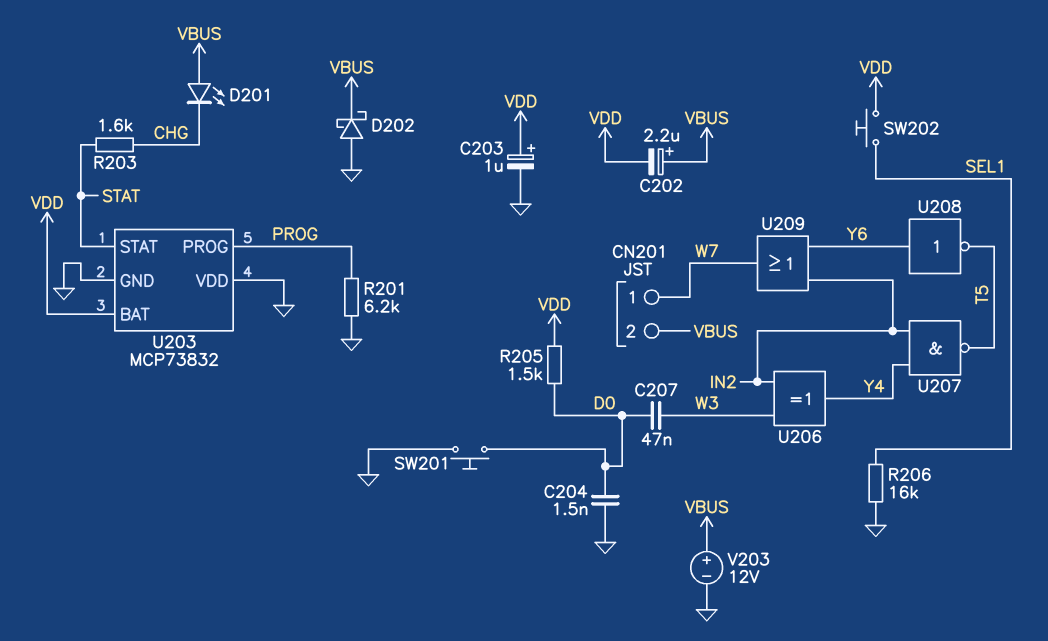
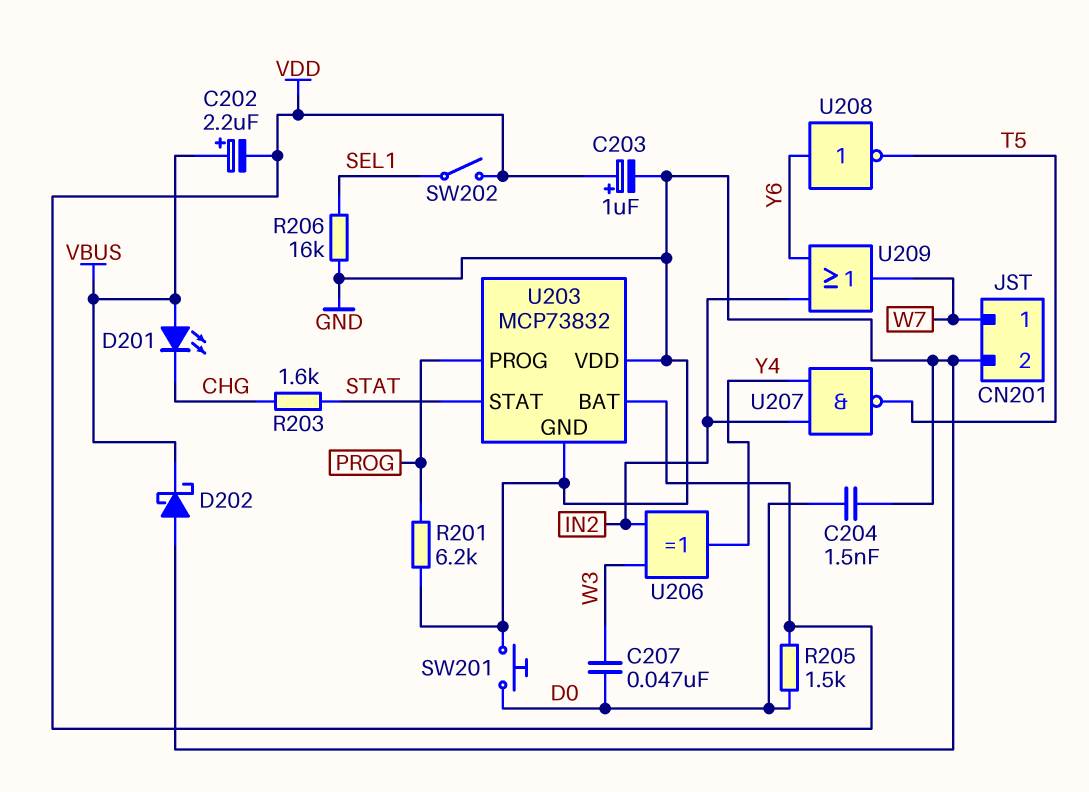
CN201 pin 2: VBUS -> GND
SW202: button (SEL1, VDD) -> switch (SEL1, VDD)
V203: 12V (plus VBUS, minus GND) -> none

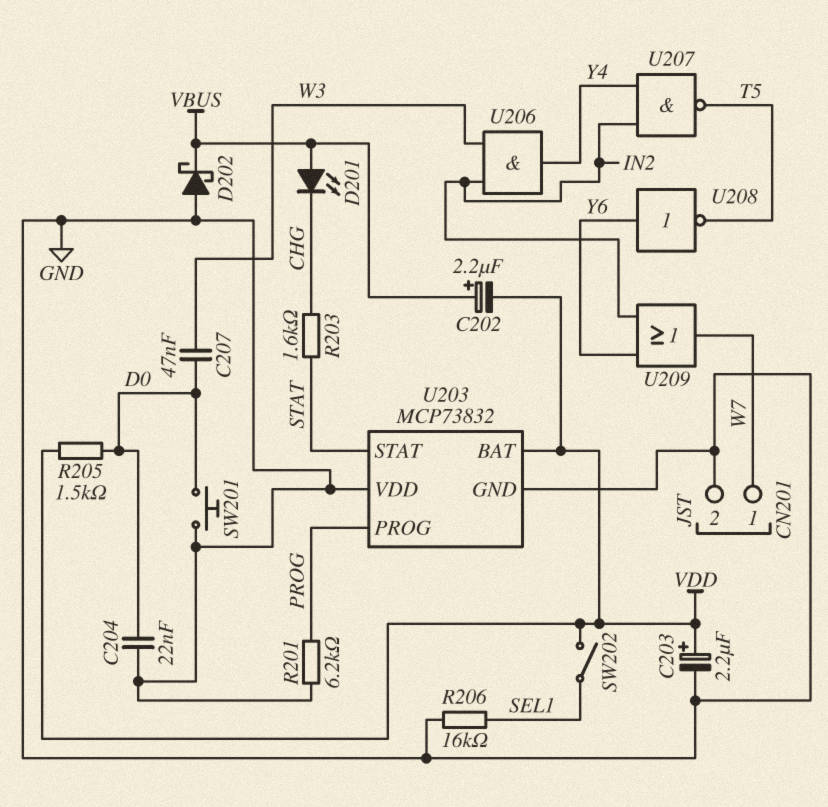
C203: 1uF (plus VDD, minus GND) -> 2.2uF (plus VDD, minus GND)
C204: 1.5nF (D0, GND) -> 22nF (D0, GND)
U206: XOR (in IN2, in W3, out Y4) -> AND (in IN2, in W3, out Y4)

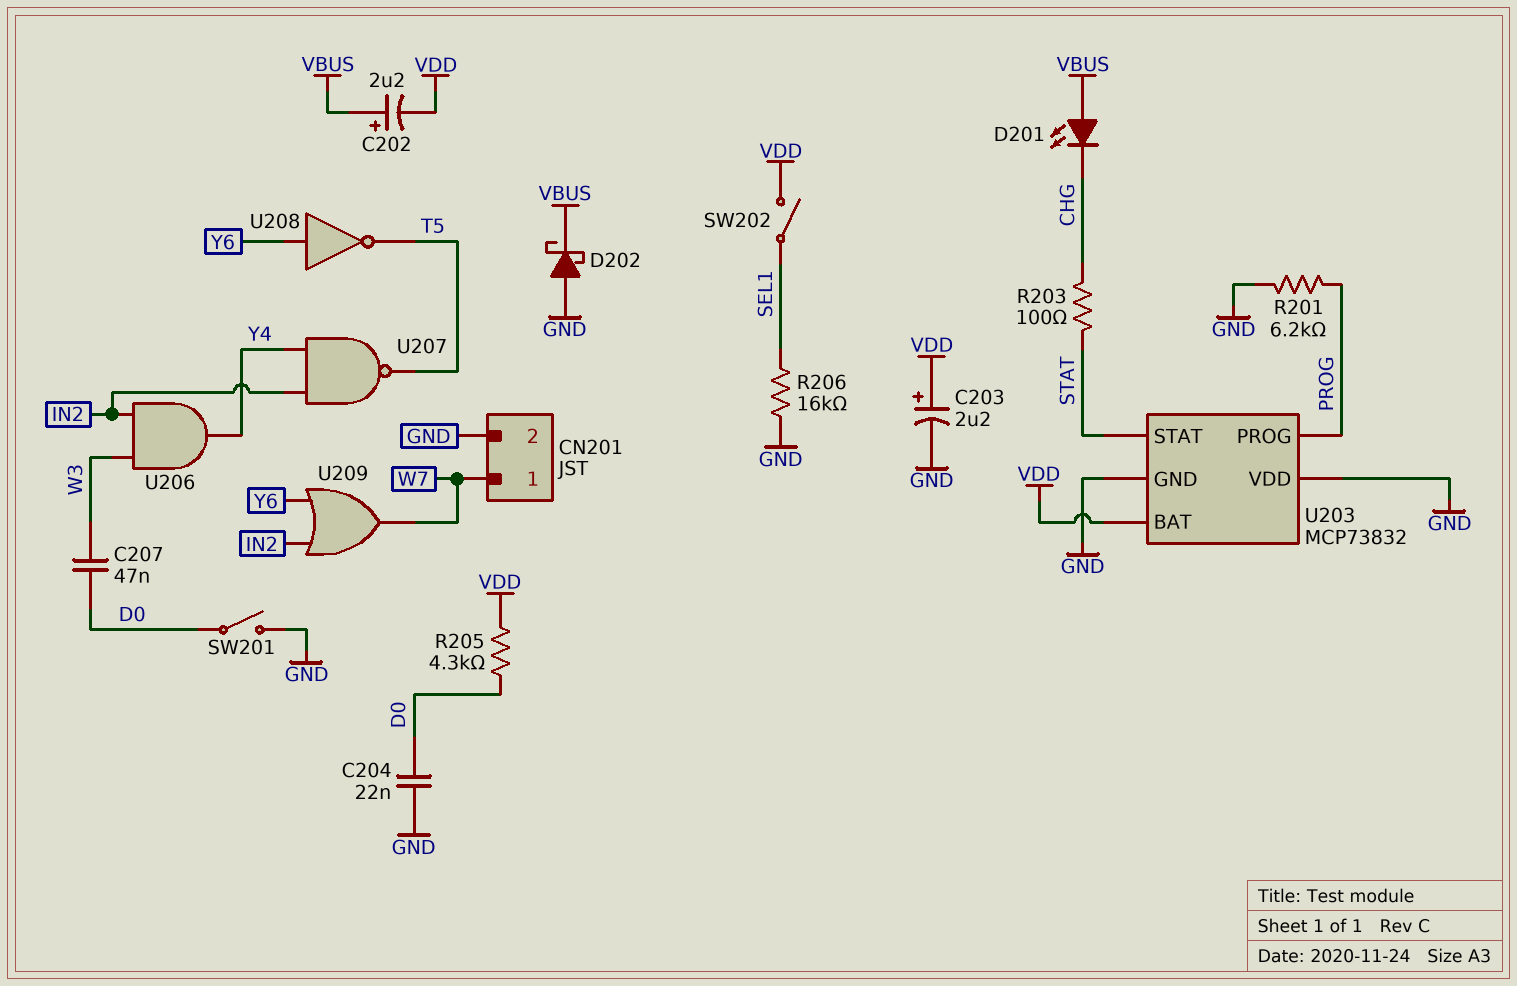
R203: 1.6k (CHG, STAT) -> 100 (CHG, STAT)
R205: 1.5k (D0, VDD) -> 4.3k (D0, VDD)
SW201: button (D0, GND) -> switch (D0, GND)

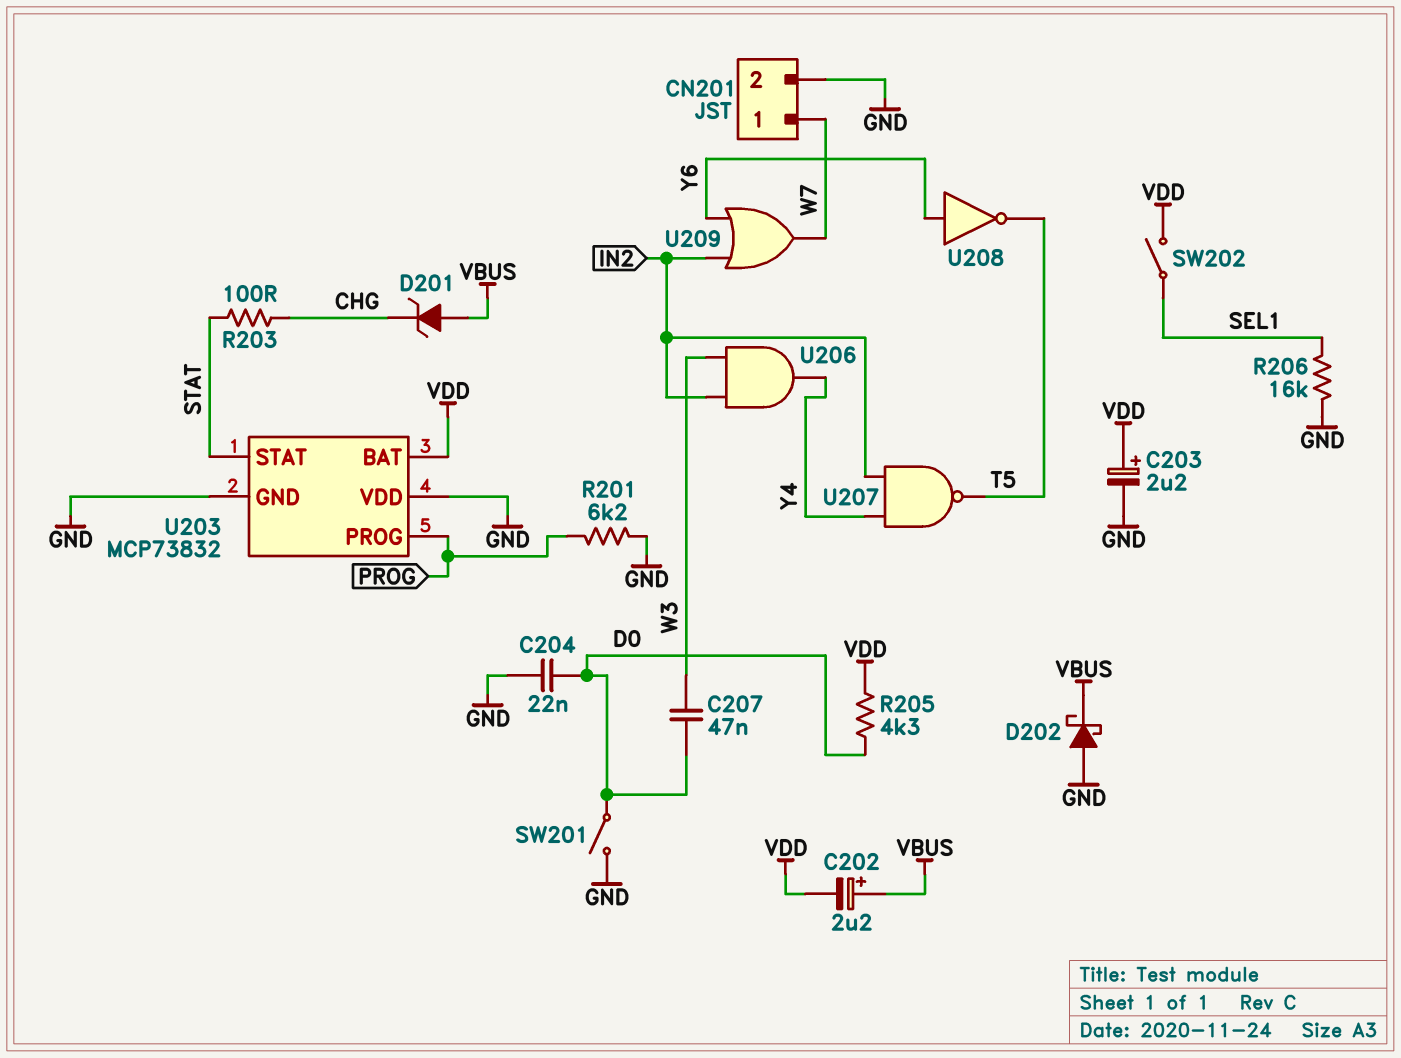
D201: LED (A VBUS, K CHG) -> zener (A VBUS, K CHG)

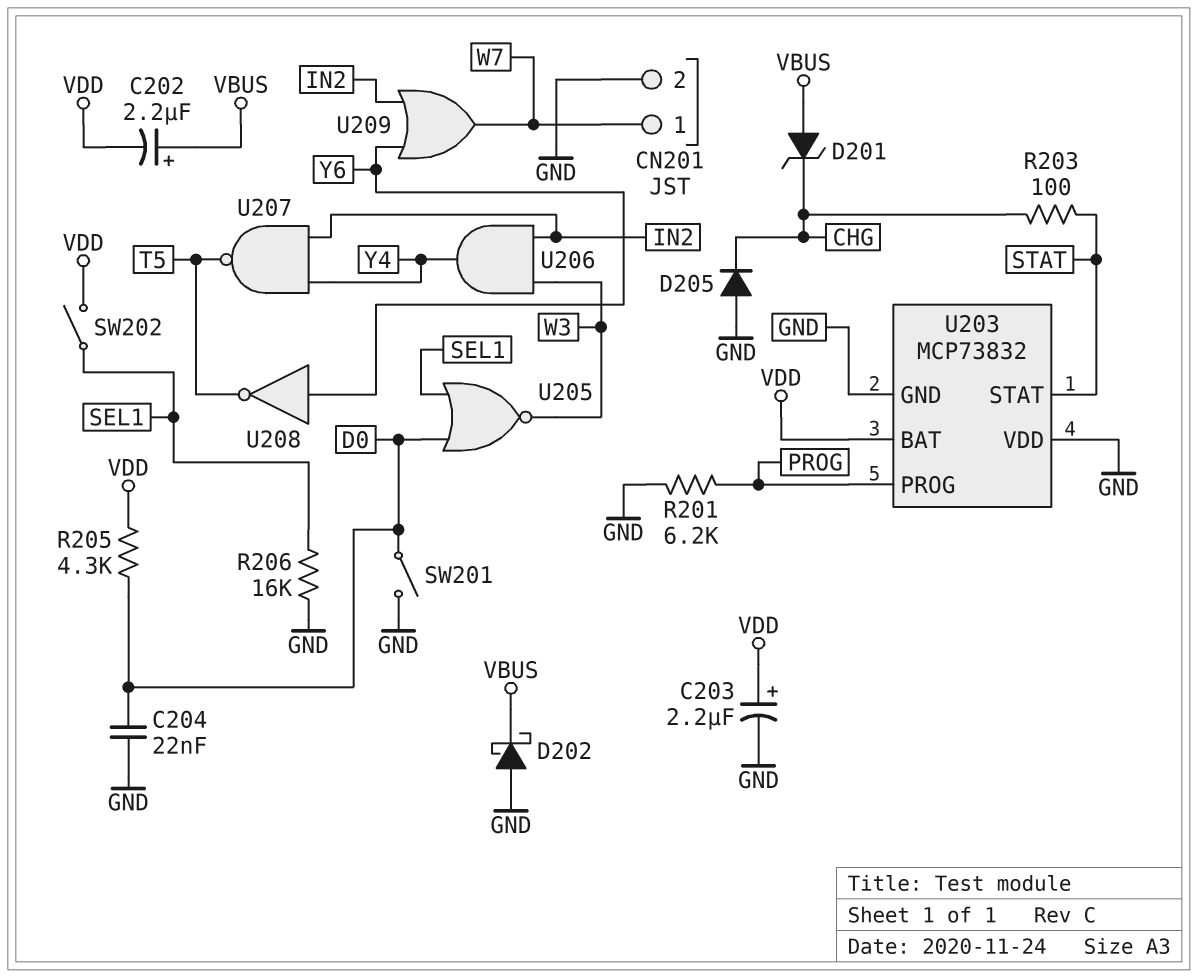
C207: 47nF (D0, W3) -> none
D205: none -> diode (A GND, K CHG)
U205: none -> NOR (in D0, in SEL1, out W3)

